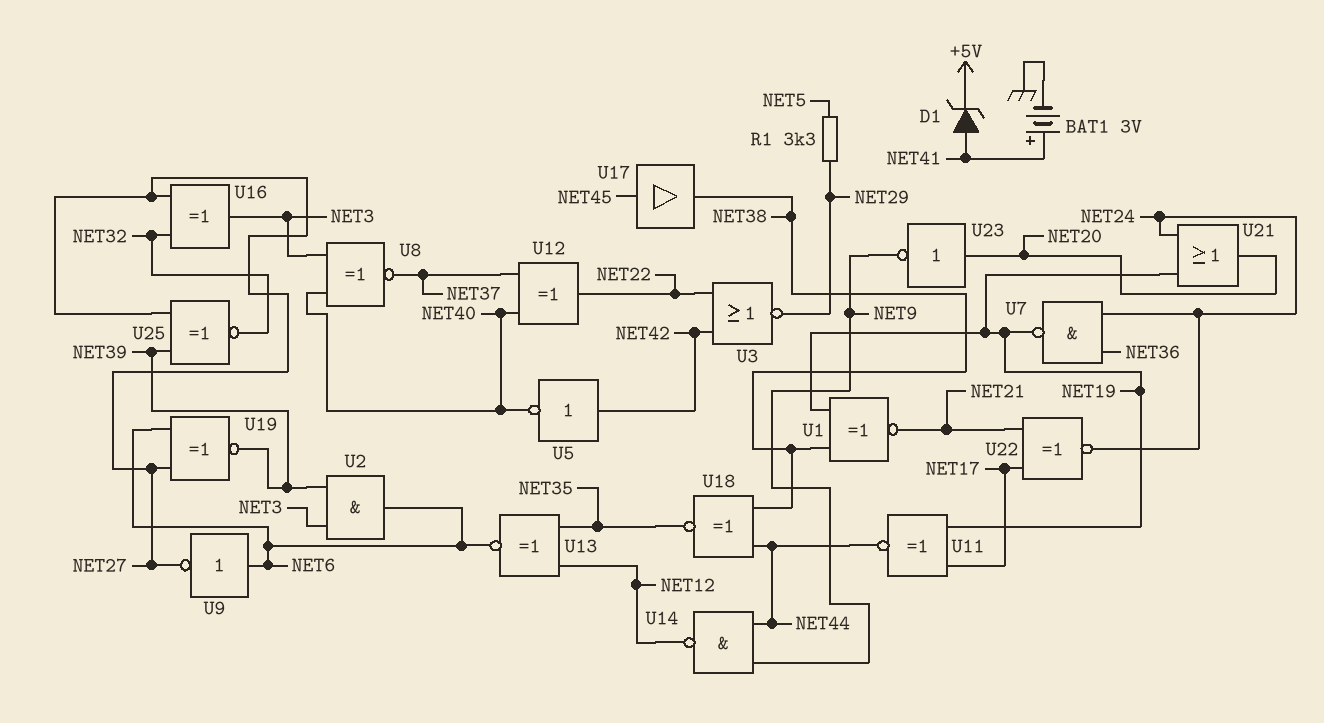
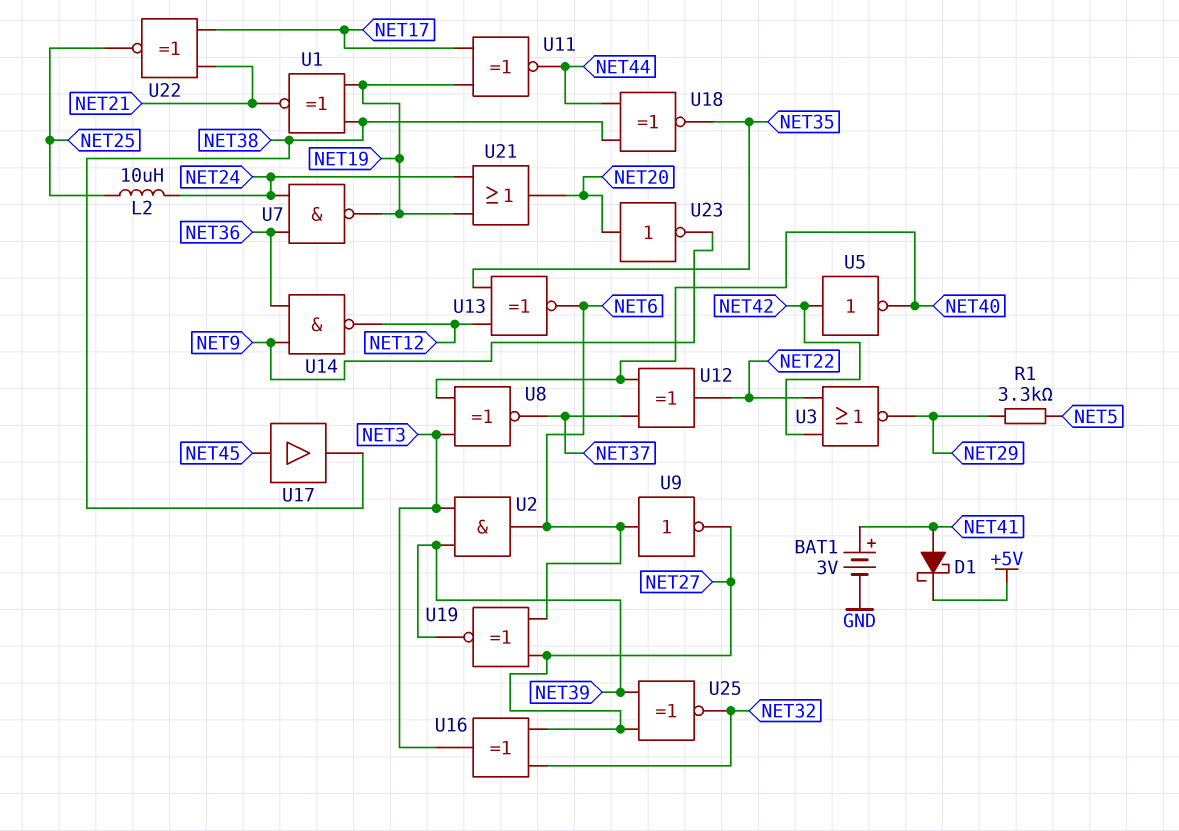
D1: zener (A NET41, K +5V) -> schottky (A NET41, K +5V)
L2: none -> 10uH (NET24, NET25)
U14: NAND (in NET9, in NET44, out NET12) -> NAND (in NET9, in NET36, out NET12)
U22: XNOR (in NET17, in NET21, out NET24) -> XNOR (in NET17, in NET21, out NET25)

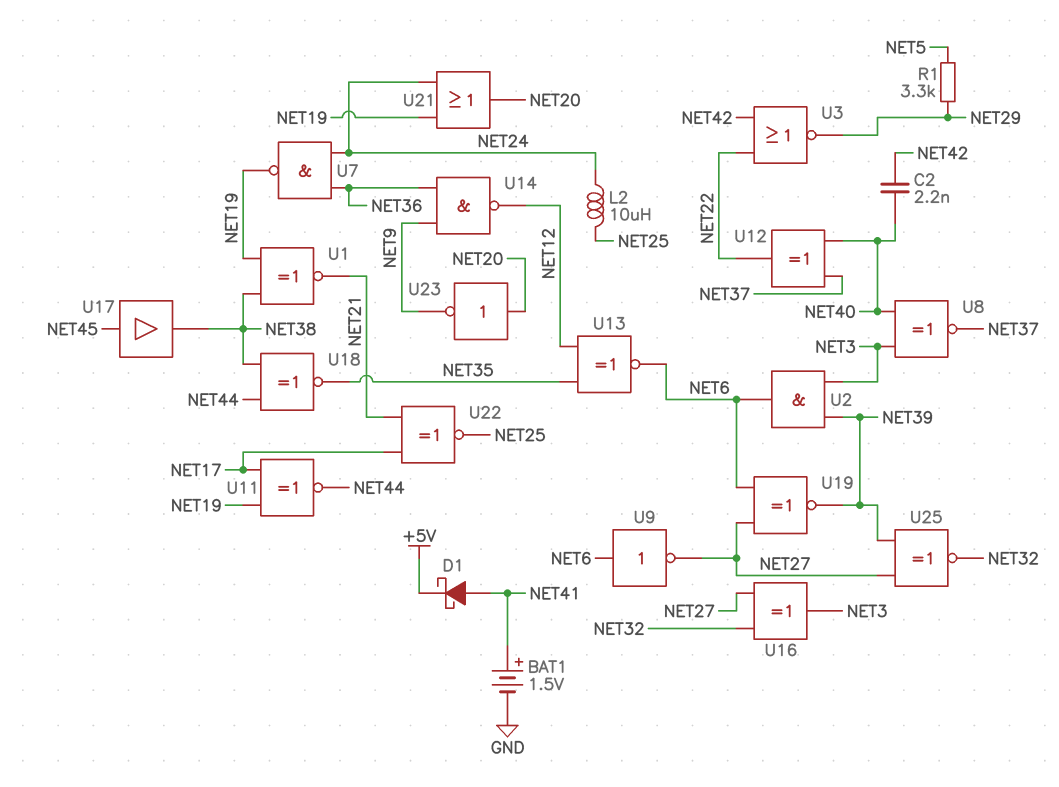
BAT1: 3V (plus NET41, minus GND) -> 1.5V (plus NET41, minus GND)
C2: none -> 2.2nF (NET40, NET42)
U5: NOT (in NET42, out NET40) -> none

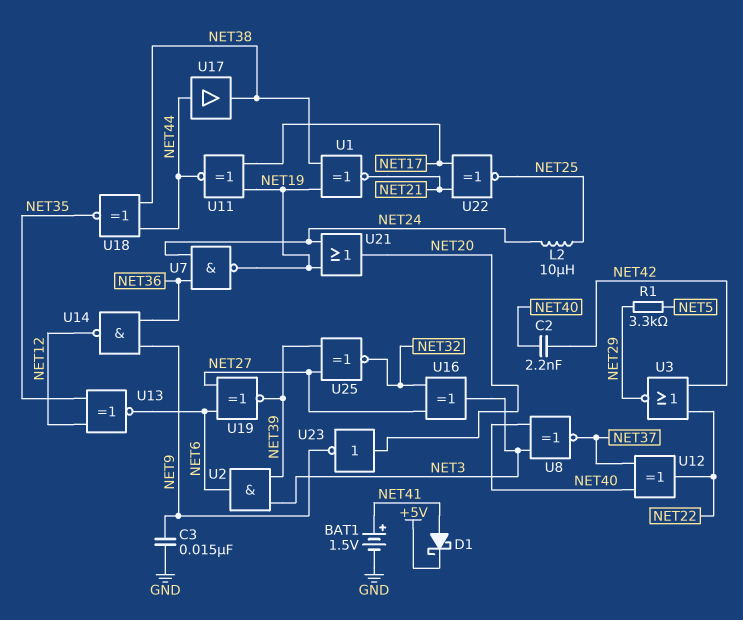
C3: none -> 15nF (GND, NET9)
U9: NOT (in NET6, out NET27) -> none
U17: buffer (in NET45, out NET38) -> buffer (in NET44, out NET38)

